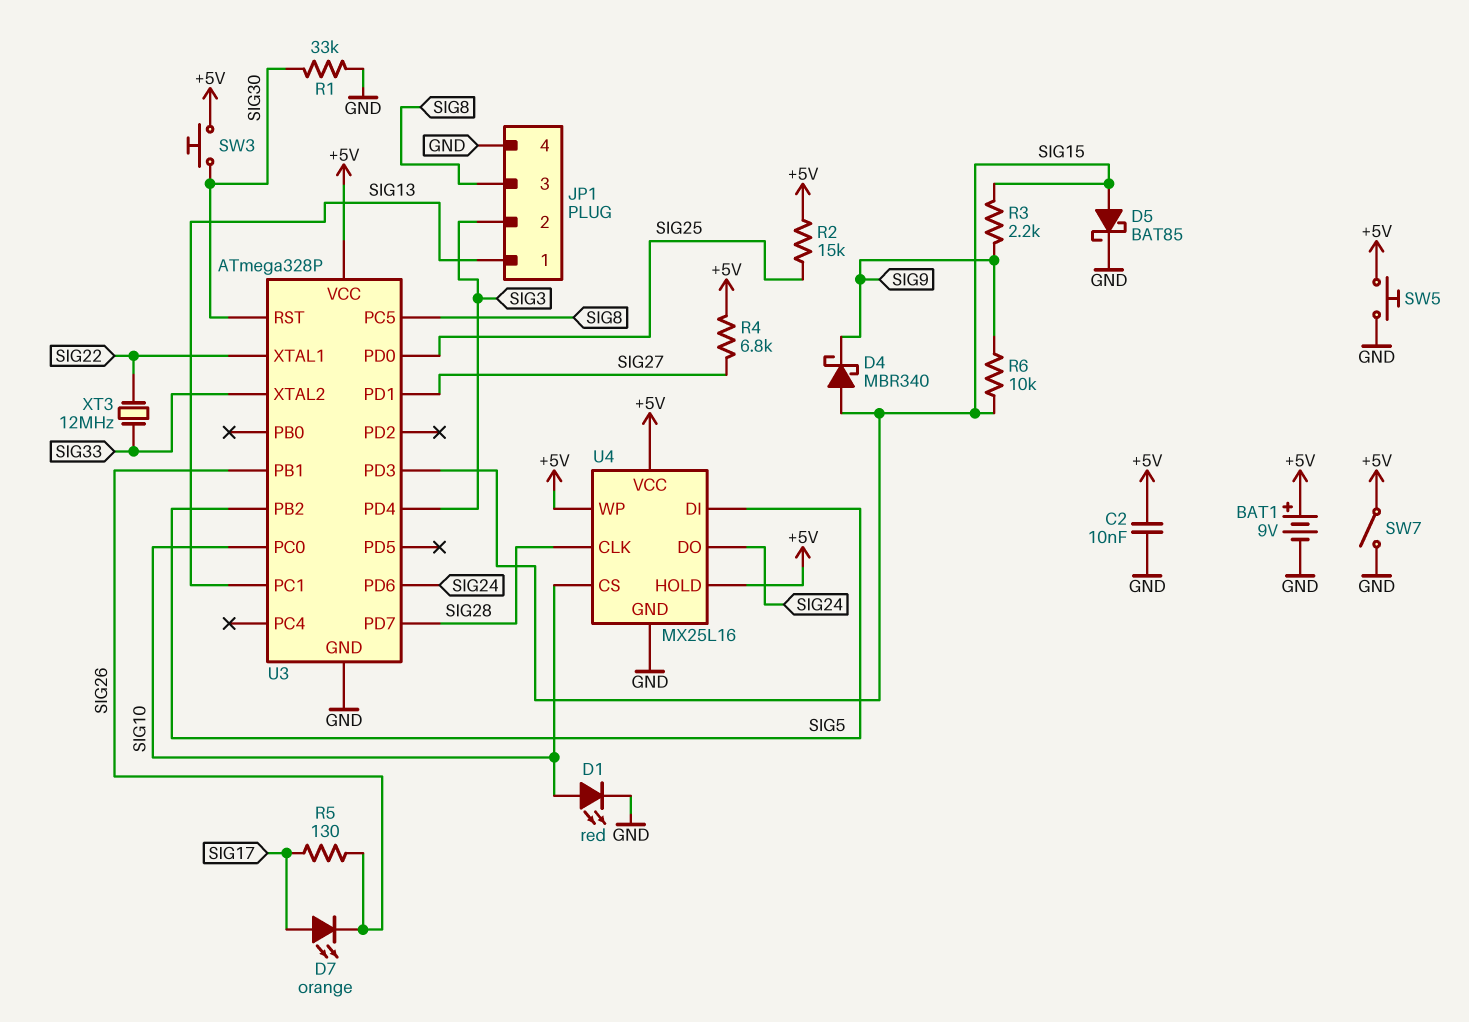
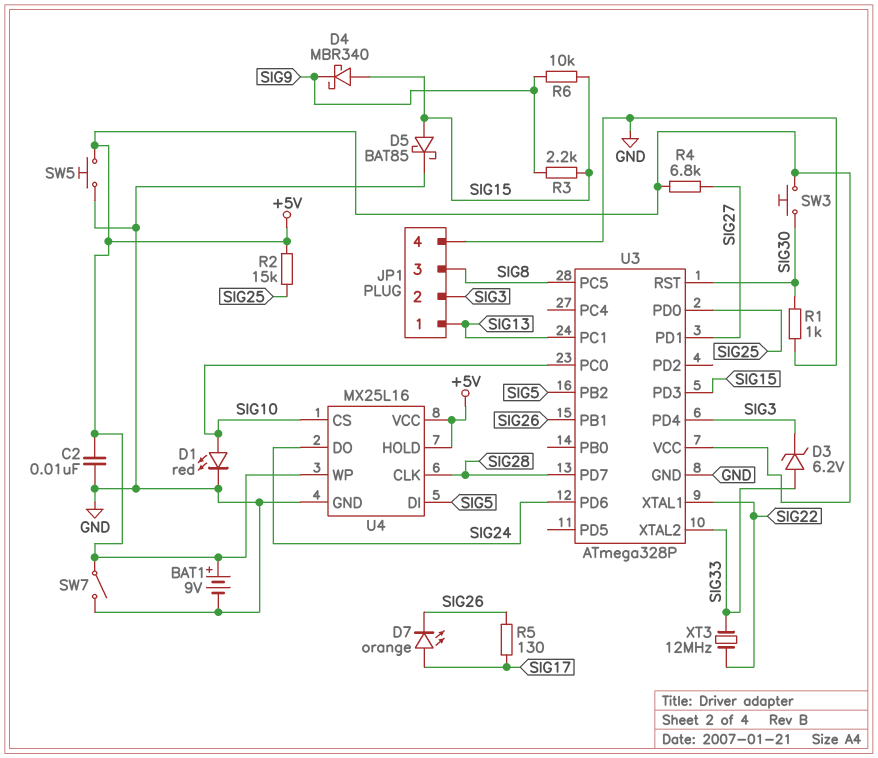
D3: none -> zener 6.2V (A SIG33, K SIG3)
R1: 33k (GND, SIG30) -> 1k (GND, SIG30)

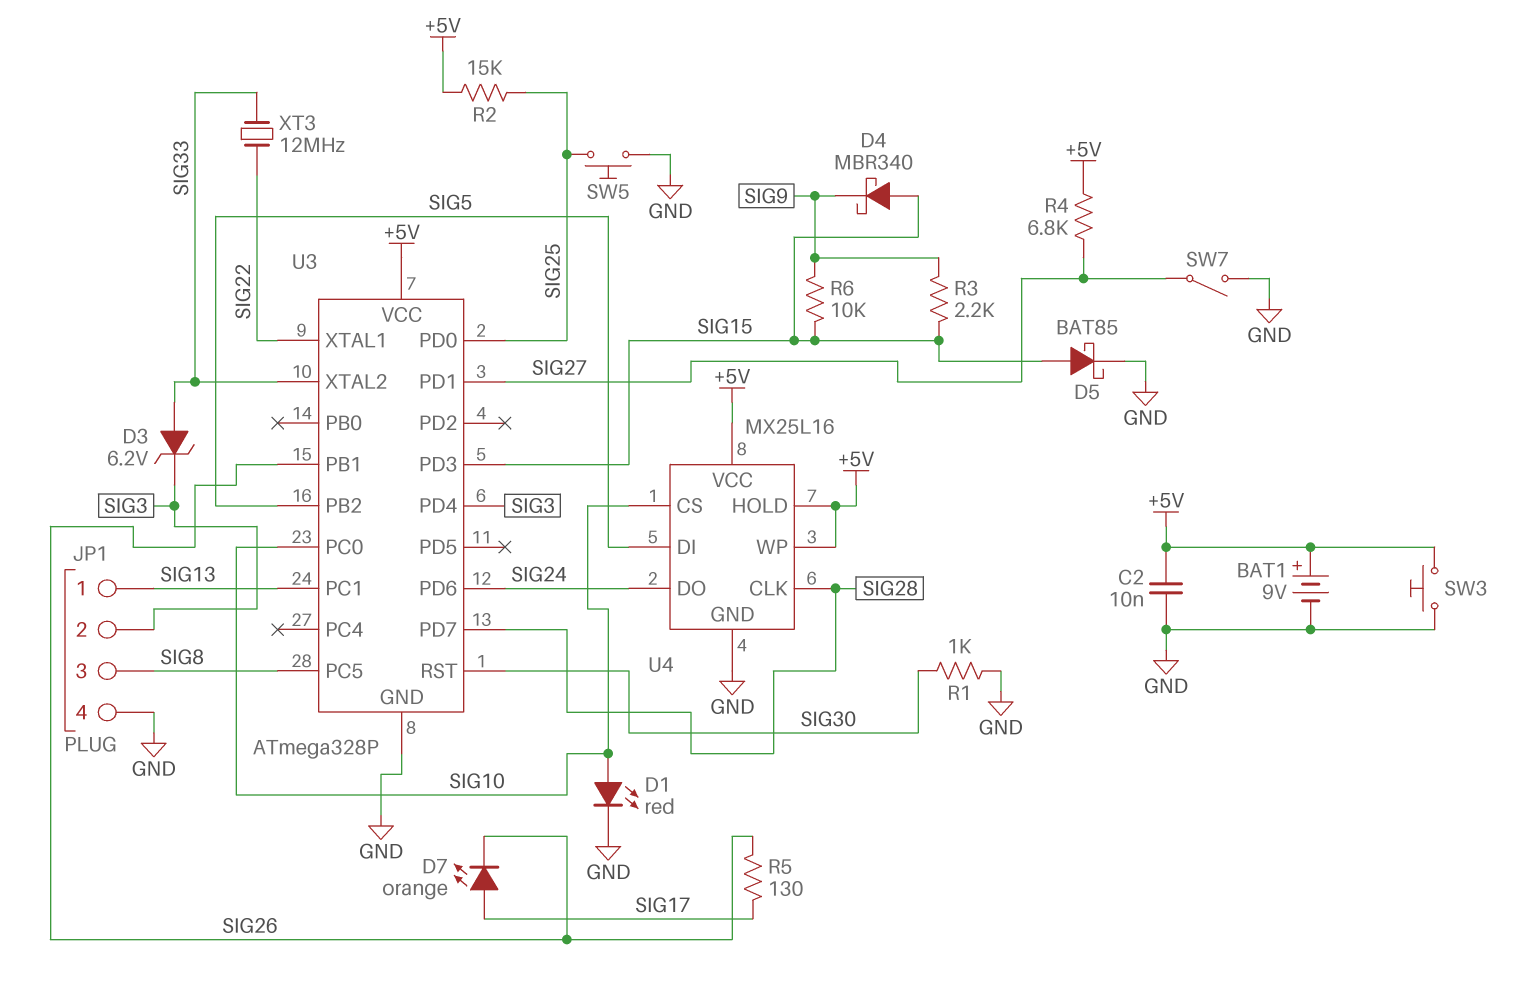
SW3: button (+5V, SIG30) -> button (+5V, GND)
SW5: button (+5V, GND) -> button (GND, SIG25)
SW7: switch (+5V, GND) -> switch (GND, SIG27)

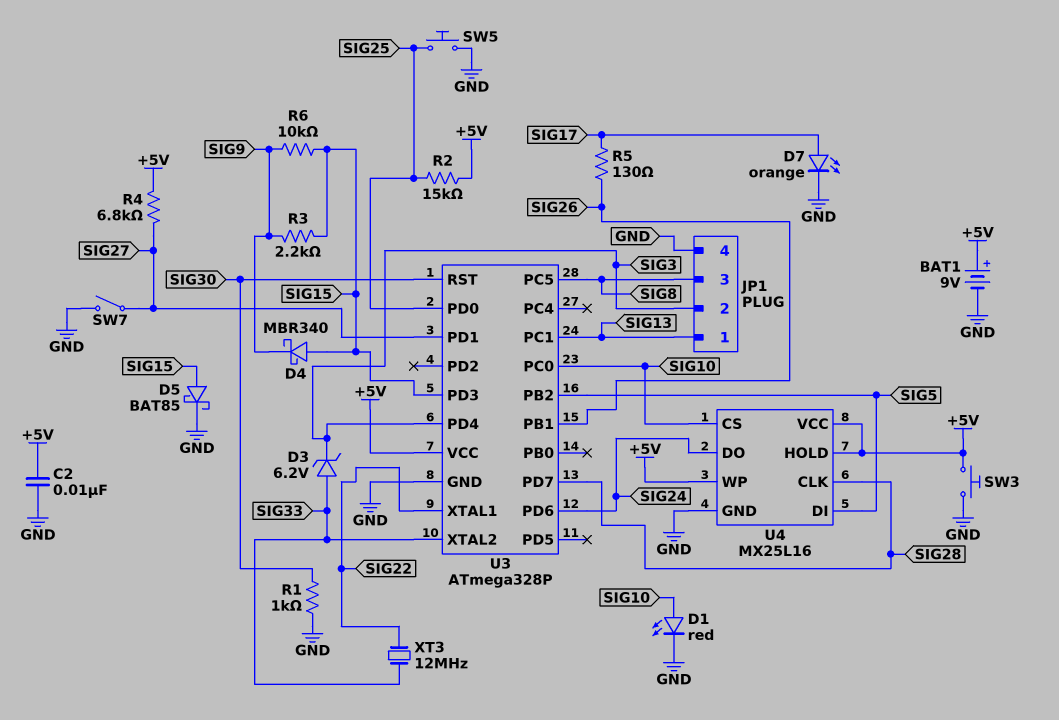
D7: LED orange (A SIG17, K SIG26) -> LED orange (A SIG17, K GND)

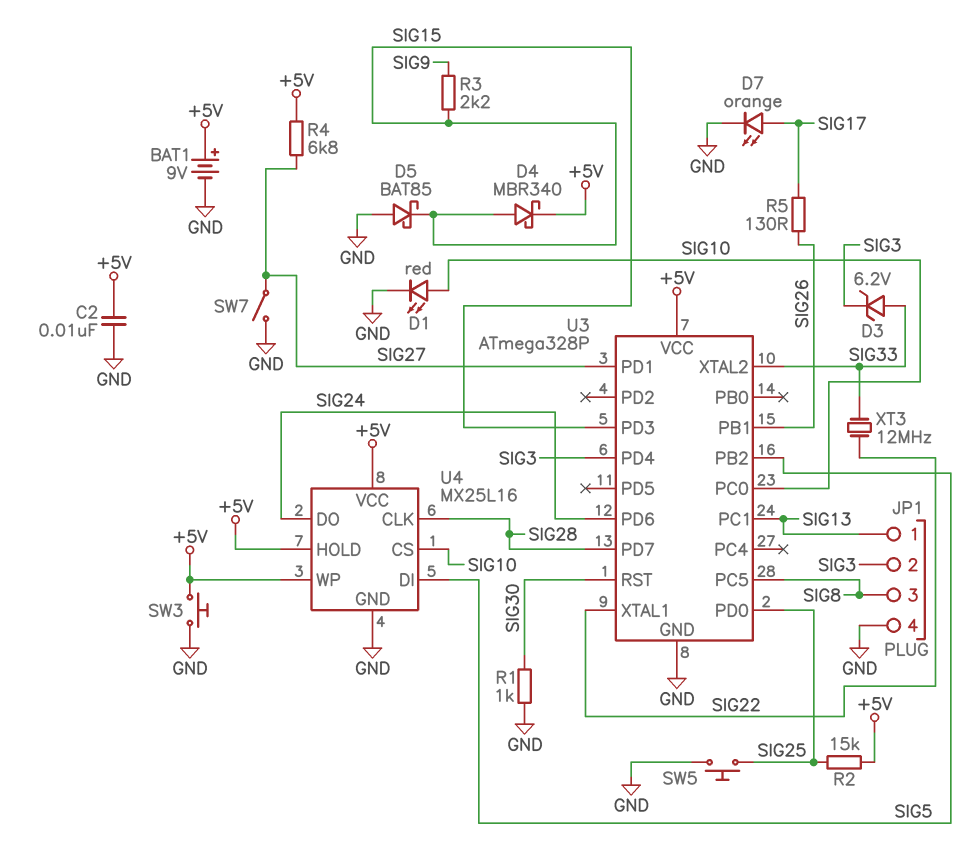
D4: schottky MBR340 (A SIG15, K SIG9) -> schottky MBR340 (A SIG15, K +5V)
D5: schottky BAT85 (A SIG15, K GND) -> schottky BAT85 (A GND, K SIG15)
R6: 10k (SIG9, SIG15) -> none

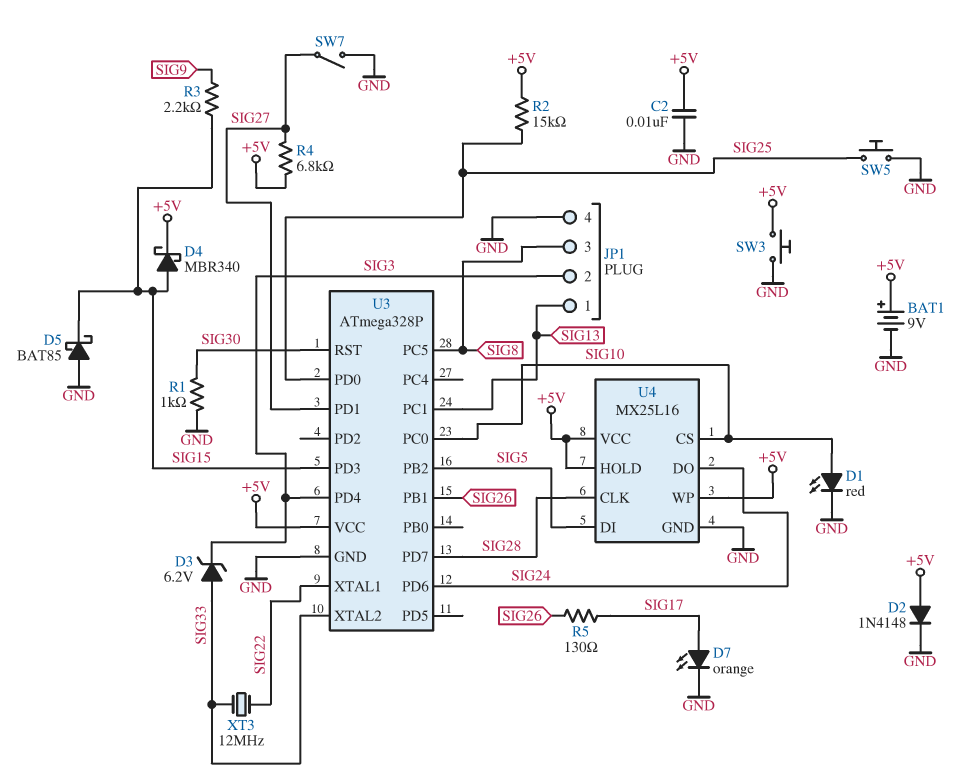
D2: none -> diode 1N4148 (A +5V, K GND)

